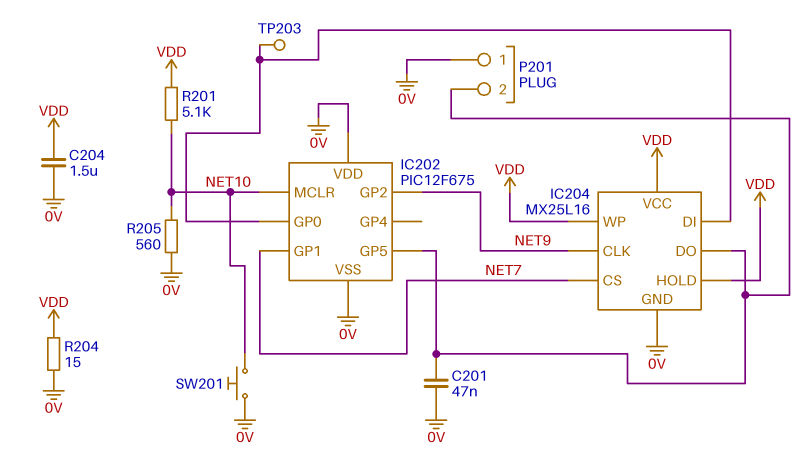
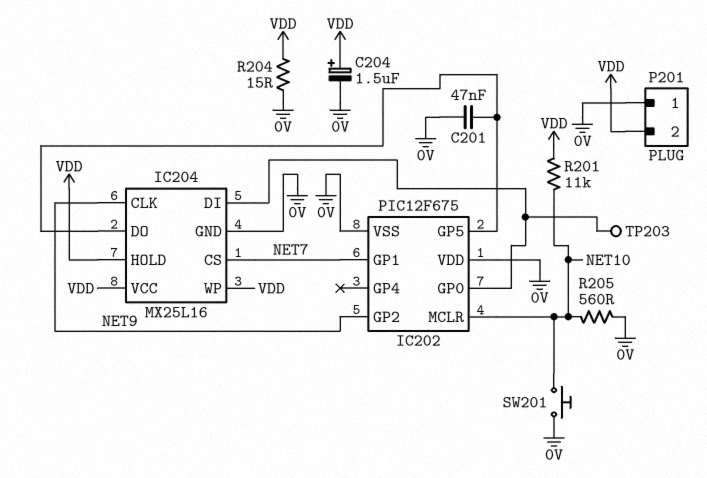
C204: 1.5uF (0V, VDD) -> 1.5uF (plus VDD, minus 0V)
P201 pin 2: IC202/GP5 -> VDD
R201: 5.1k (NET10, VDD) -> 11k (NET10, VDD)

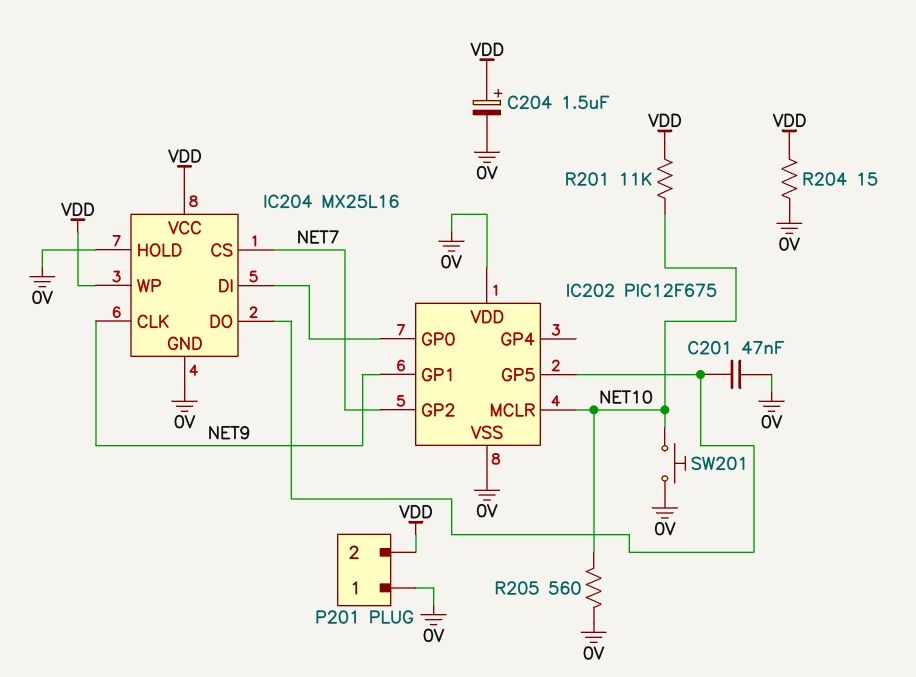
IC202 pin GP1: NET7 -> NET9
IC202 pin GP2: NET9 -> NET7
IC204 pin HOLD: VDD -> 0V
TP203: test point (IC202/GP0) -> none

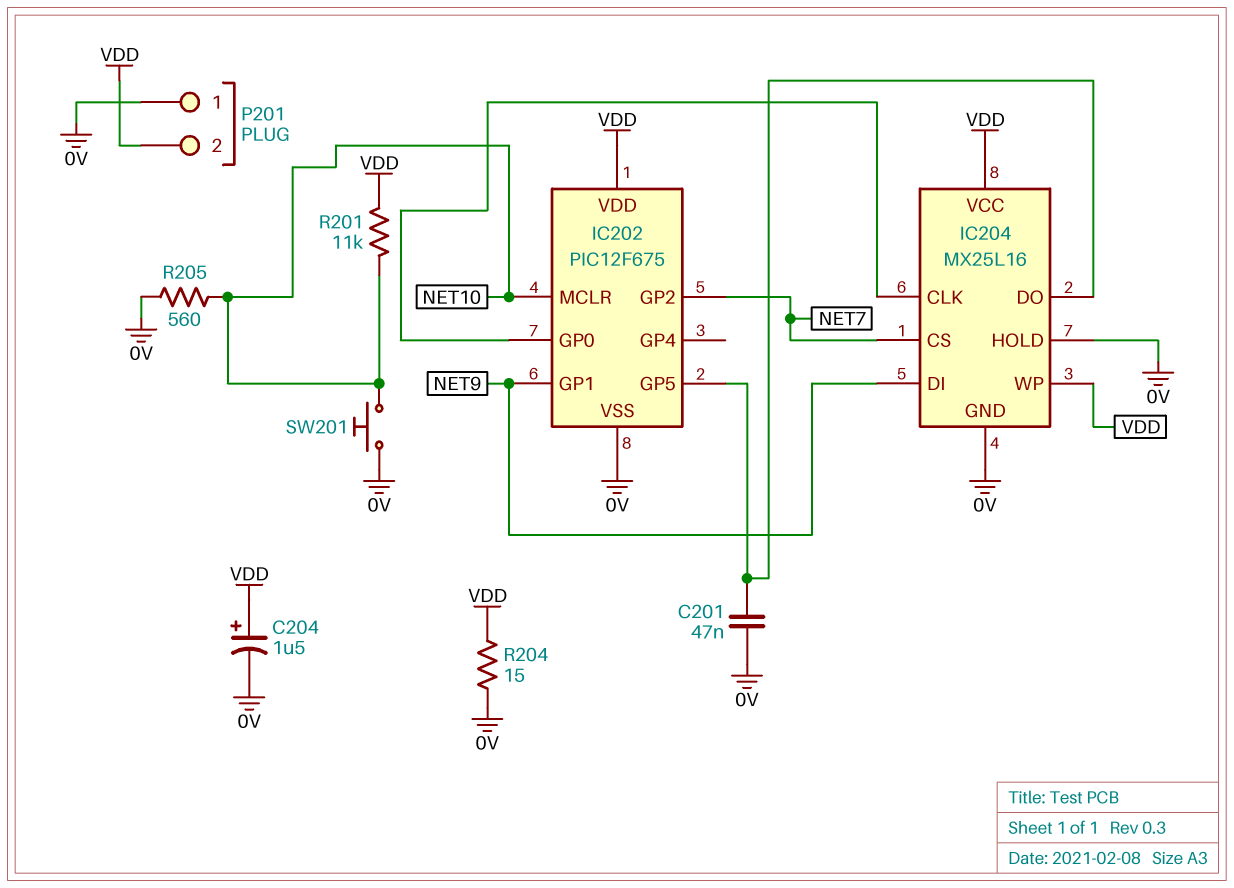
IC202 pin VDD: 0V -> VDD
IC204 pin CLK: NET9 -> IC202/GP0
IC204 pin DI: IC202/GP0 -> NET9

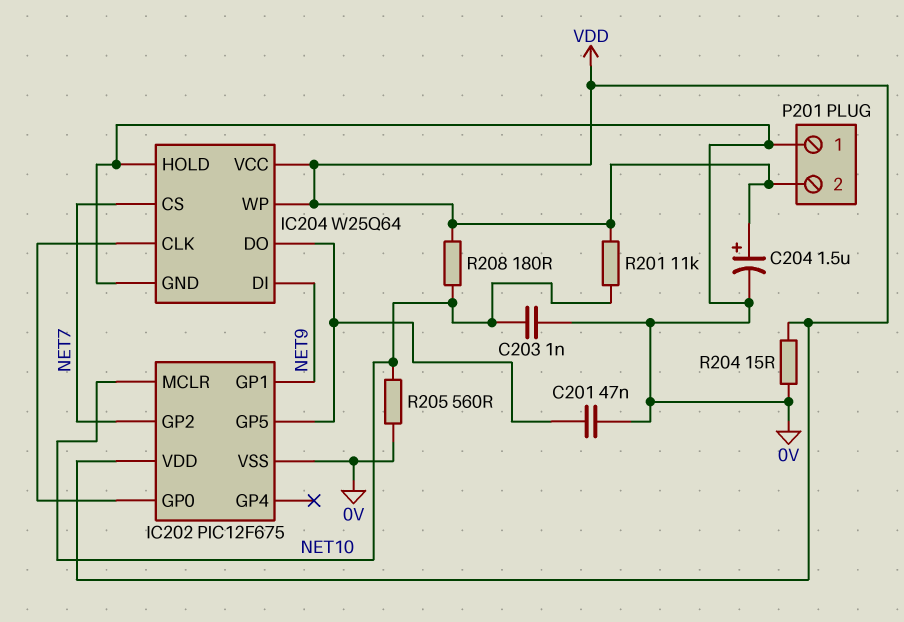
C203: none -> 1nF (0V, NET10)
IC204: MX25L16 -> W25Q64
R208: none -> 180 (NET10, VDD)
SW201: button (0V, NET10) -> none

